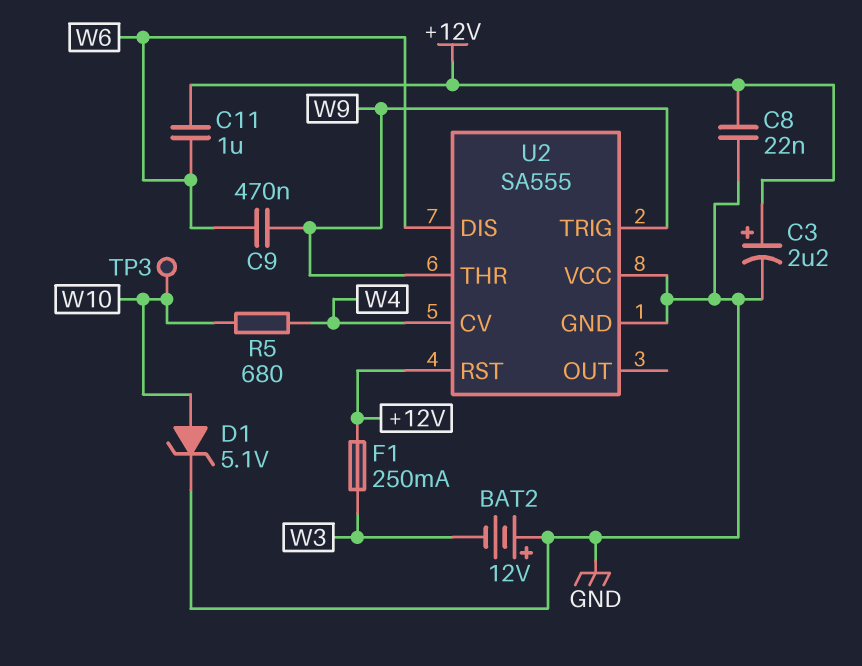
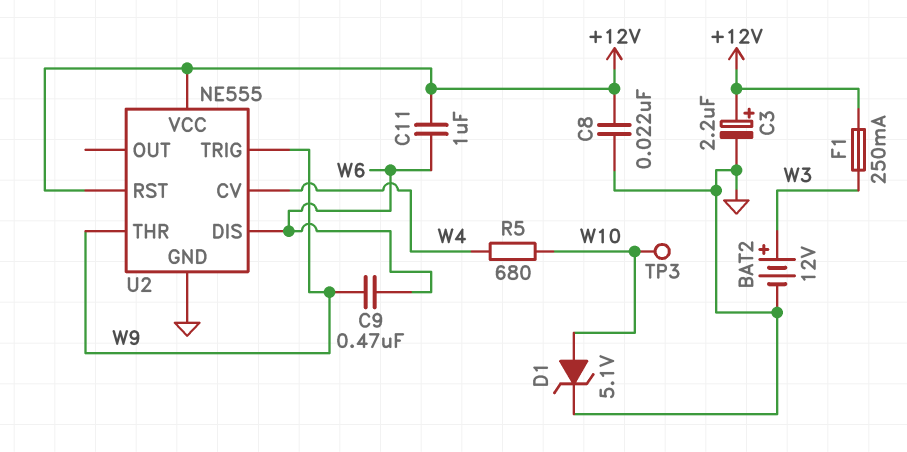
BAT2: 12V (plus GND, minus W3) -> 12V (plus W3, minus GND)
U2: SA555 -> NE555
U2 pin VCC: GND -> +12V

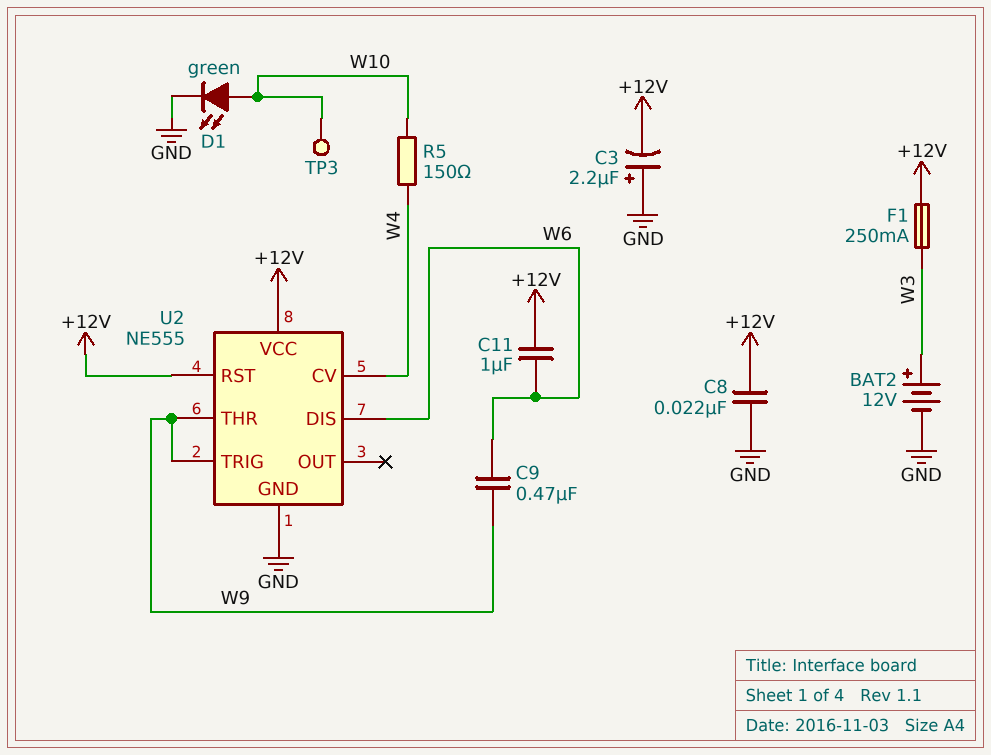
C3: 2.2uF (plus +12V, minus GND) -> 2.2uF (plus GND, minus +12V)
D1: zener 5.1V (A W10, K GND) -> LED green (A W10, K GND)
R5: 680 (W4, W10) -> 150 (W4, W10)

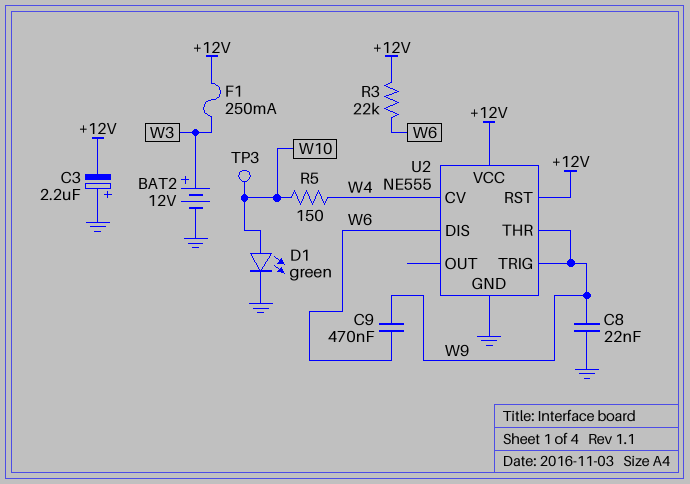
C8: 22nF (+12V, GND) -> 22nF (GND, W9)
C11: 1uF (+12V, W6) -> none
R3: none -> 22k (+12V, W6)

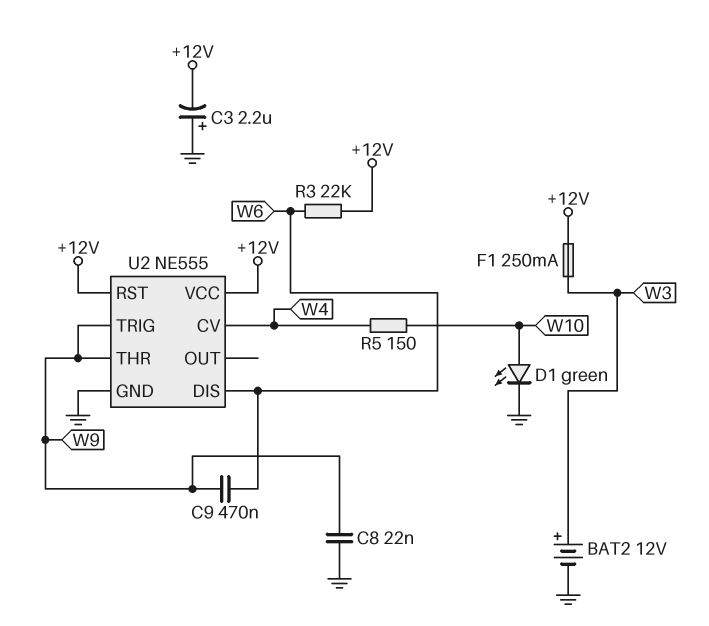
TP3: test point (W10) -> none

